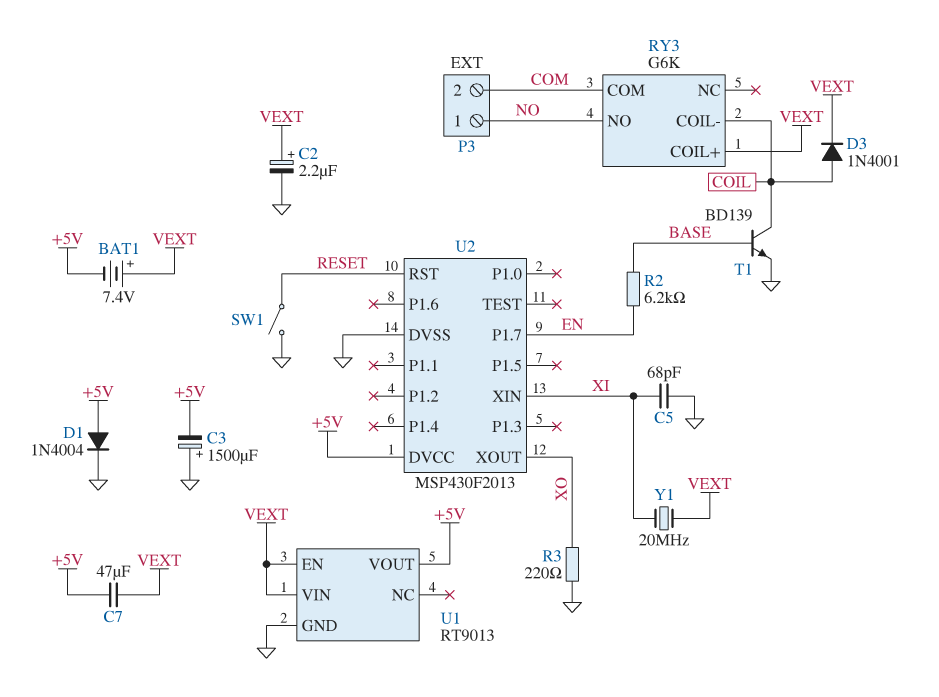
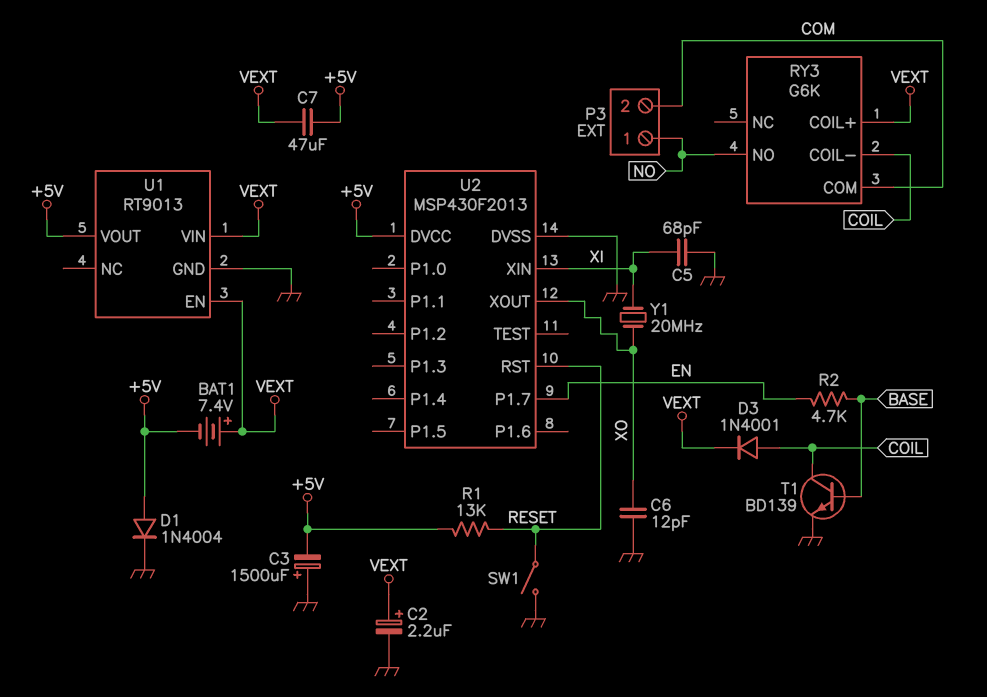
C6: none -> 12pF (GND, XO)
R1: none -> 13k (+5V, RESET)
R2: 6.2k (BASE, EN) -> 4.7k (BASE, EN)
R3: 220 (GND, XO) -> none
Y1: 20MHz (VEXT, XI) -> 20MHz (XI, XO)

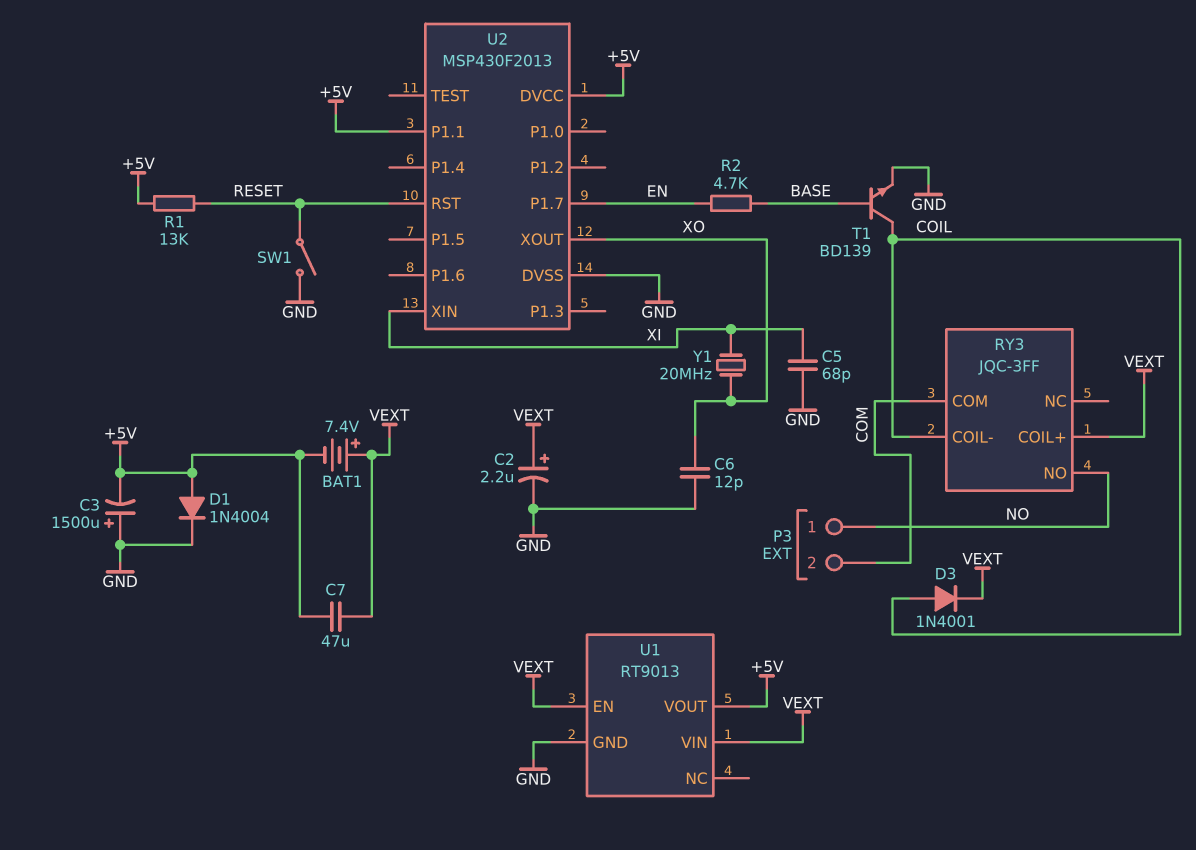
RY3: G6K -> JQC-3FF
U2 pin P1.1: none -> +5V

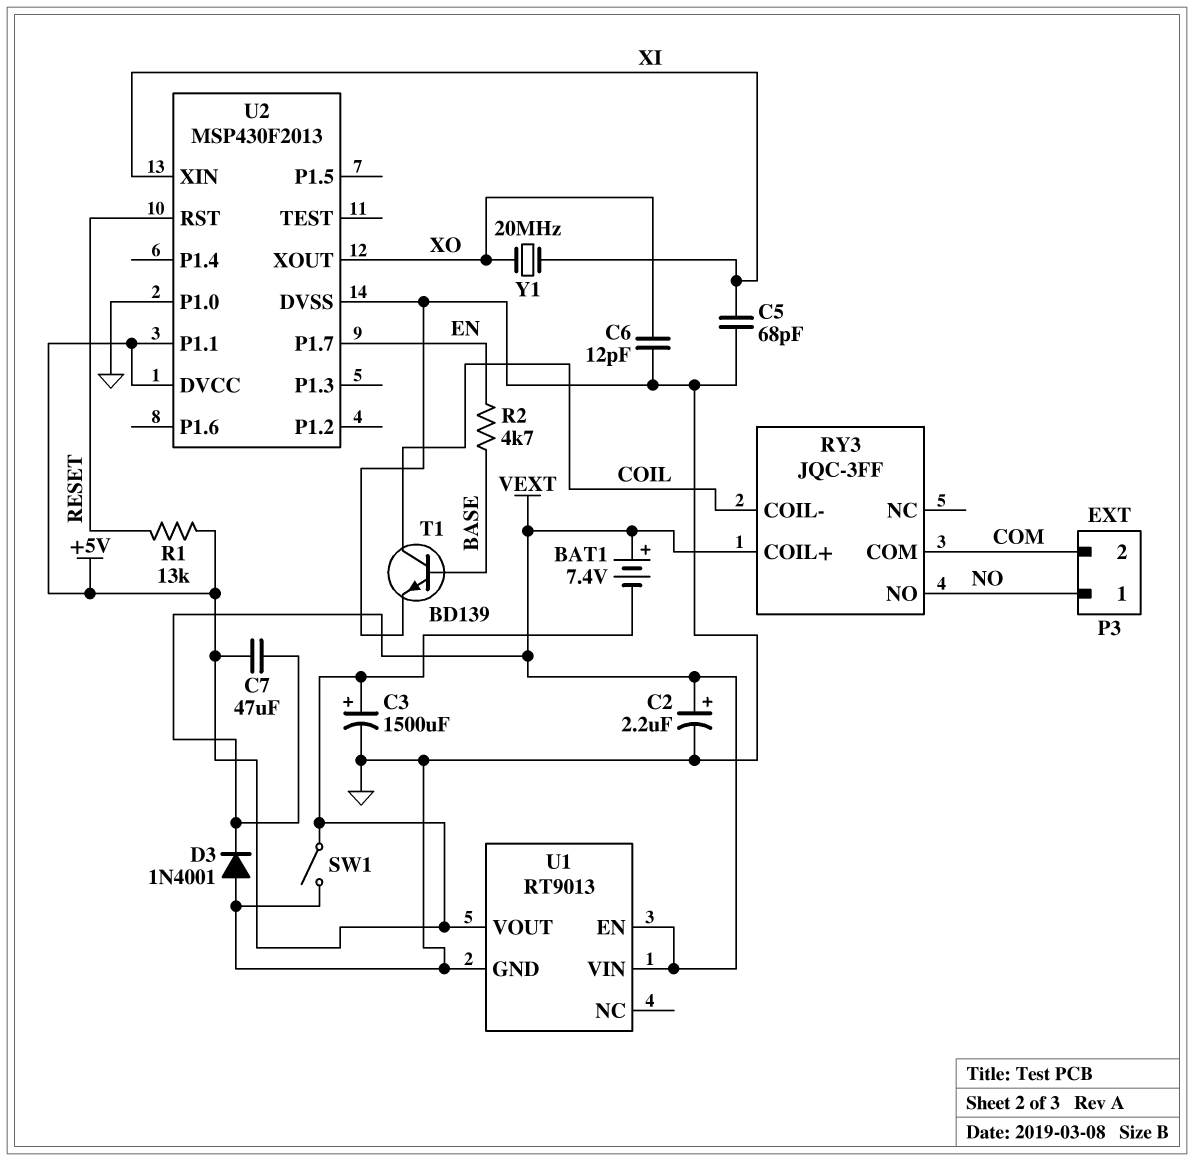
C3: 1500uF (plus GND, minus +5V) -> 1500uF (plus +5V, minus GND)
D1: diode 1N4004 (A +5V, K GND) -> none
D3: diode 1N4001 (A COIL, K VEXT) -> diode 1N4001 (A GND, K VEXT)
SW1: switch (GND, RESET) -> switch (+5V, GND)
U2 pin P1.0: none -> GND

